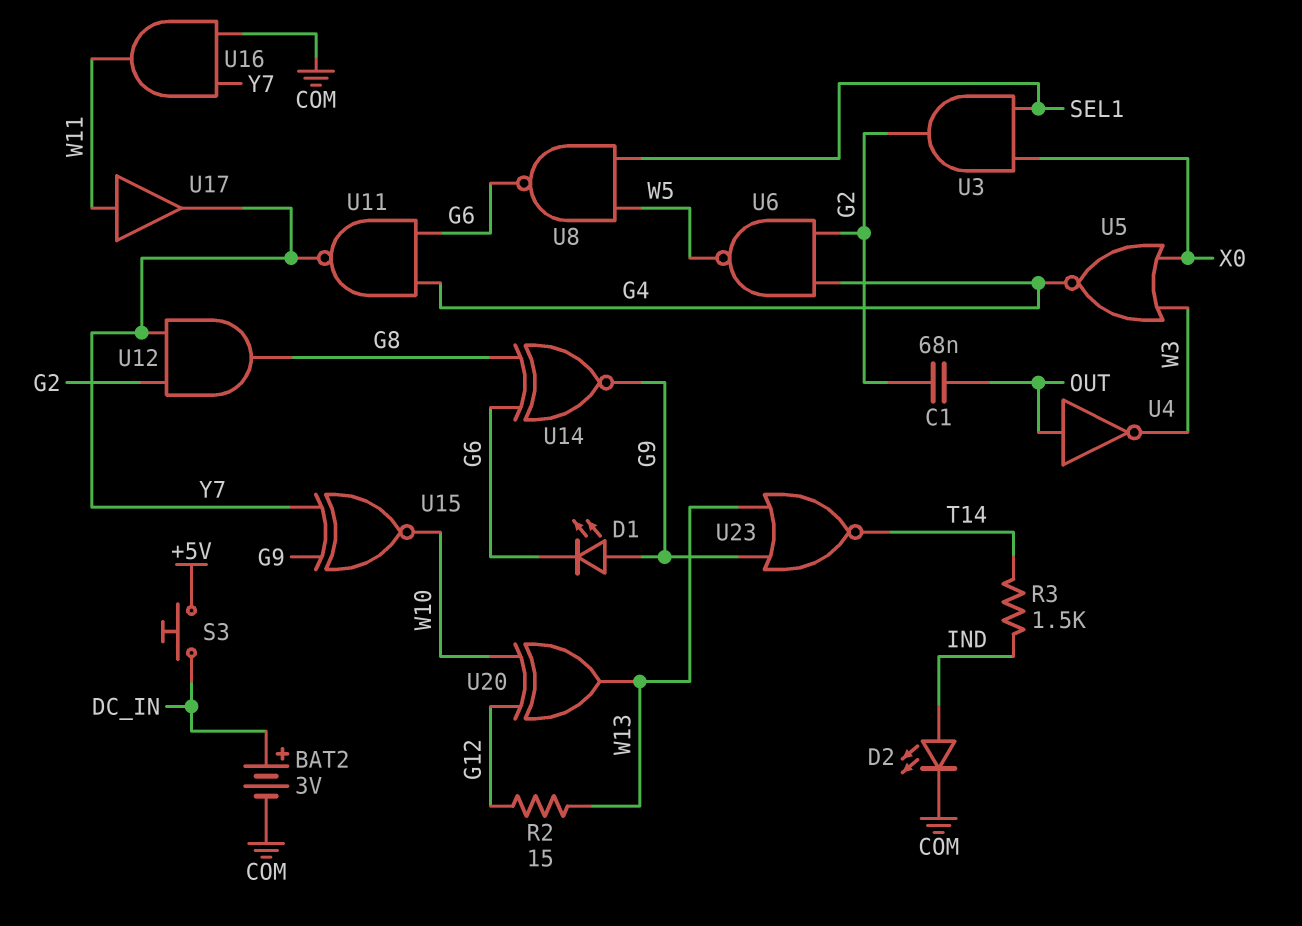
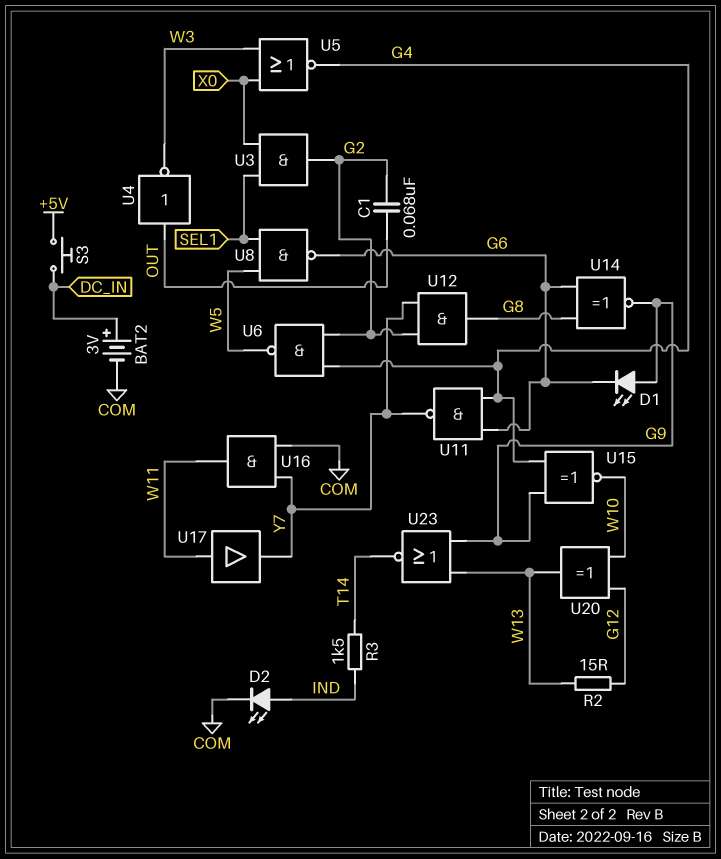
U15: XNOR (in G9, in Y7, out W10) -> XNOR (in G4, in G9, out W10)

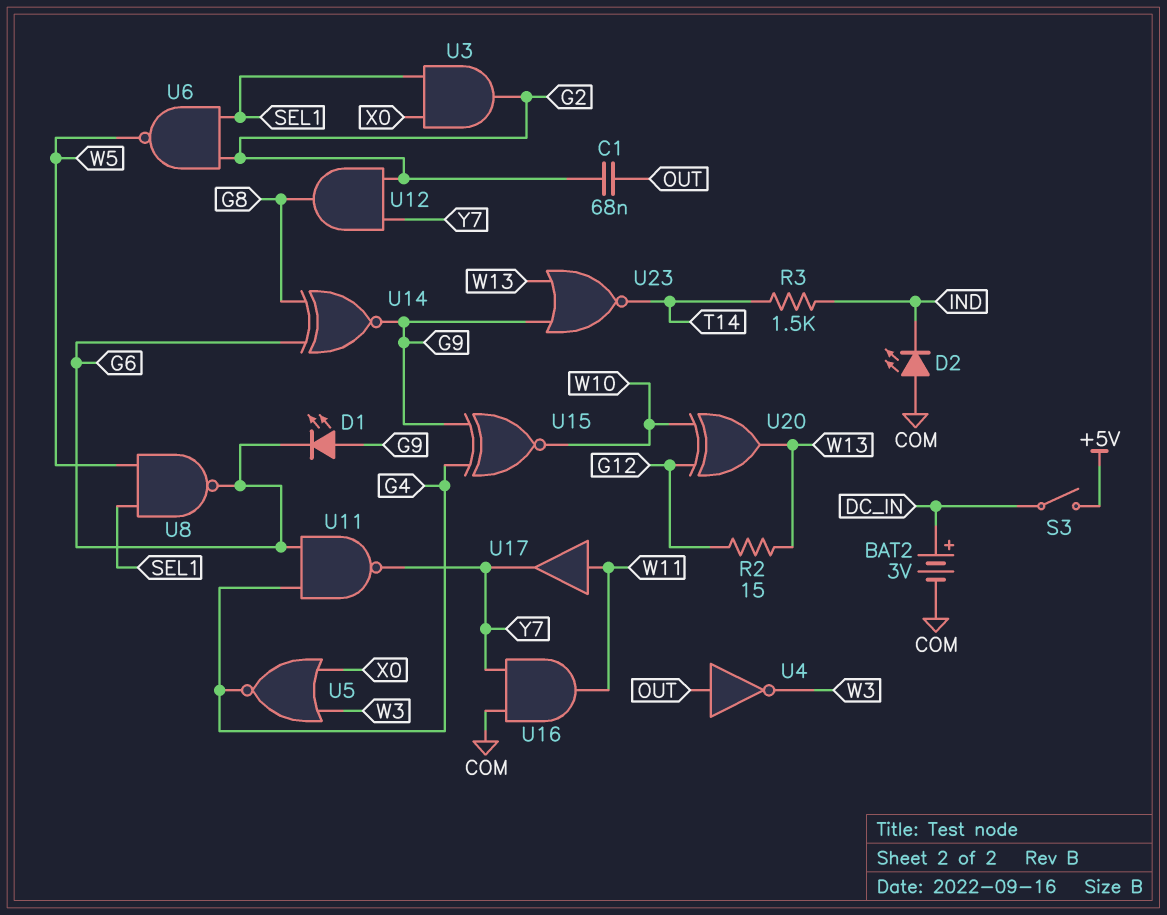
D2: LED (A IND, K COM) -> LED (A COM, K IND)
S3: button (+5V, DC_IN) -> switch (+5V, DC_IN)
U6: NAND (in G2, in G4, out W5) -> NAND (in G2, in SEL1, out W5)

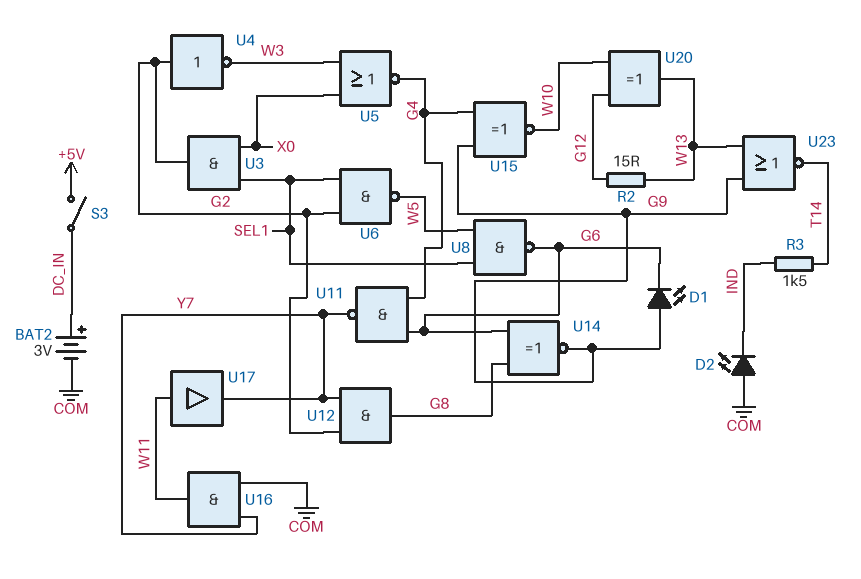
C1: 68nF (G2, OUT) -> none
U4: NOT (in OUT, out W3) -> NOT (in G2, out W3)

